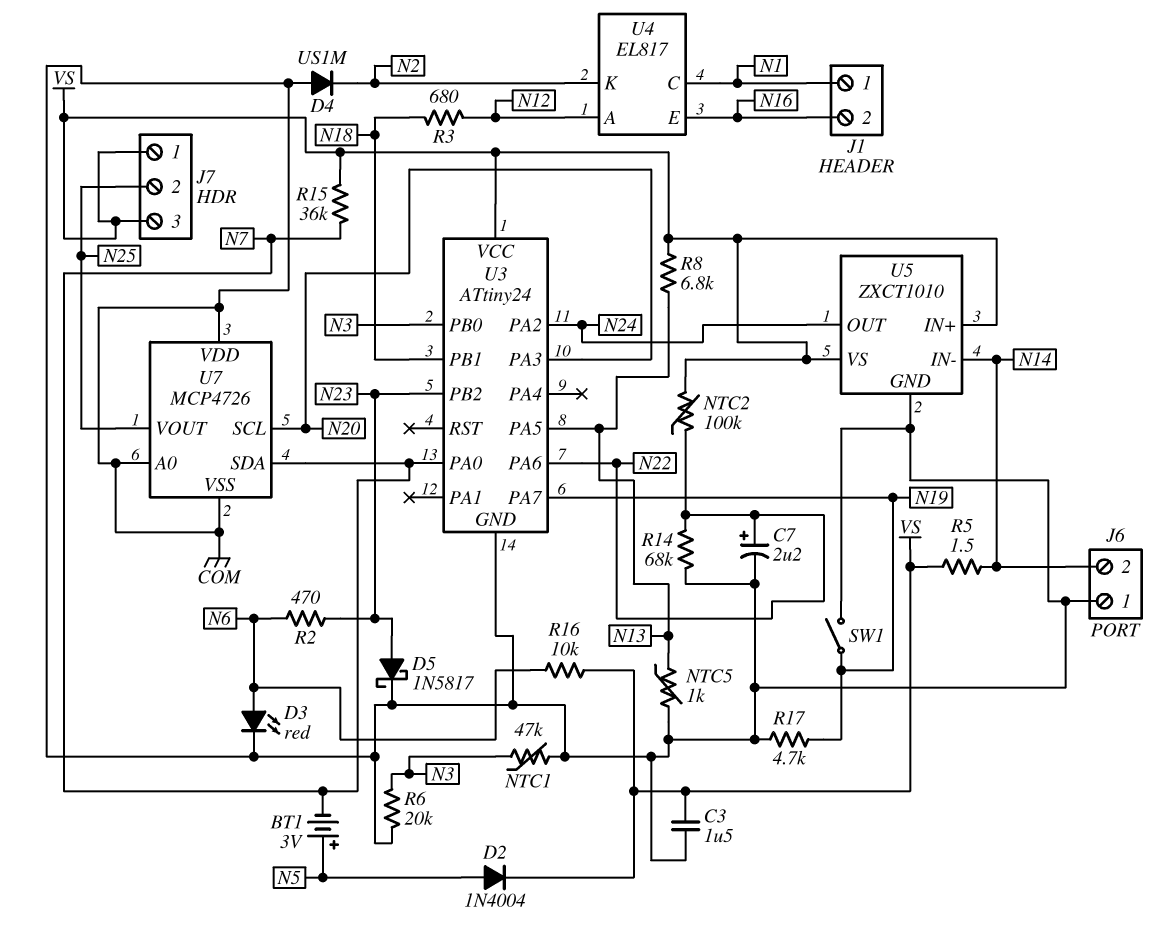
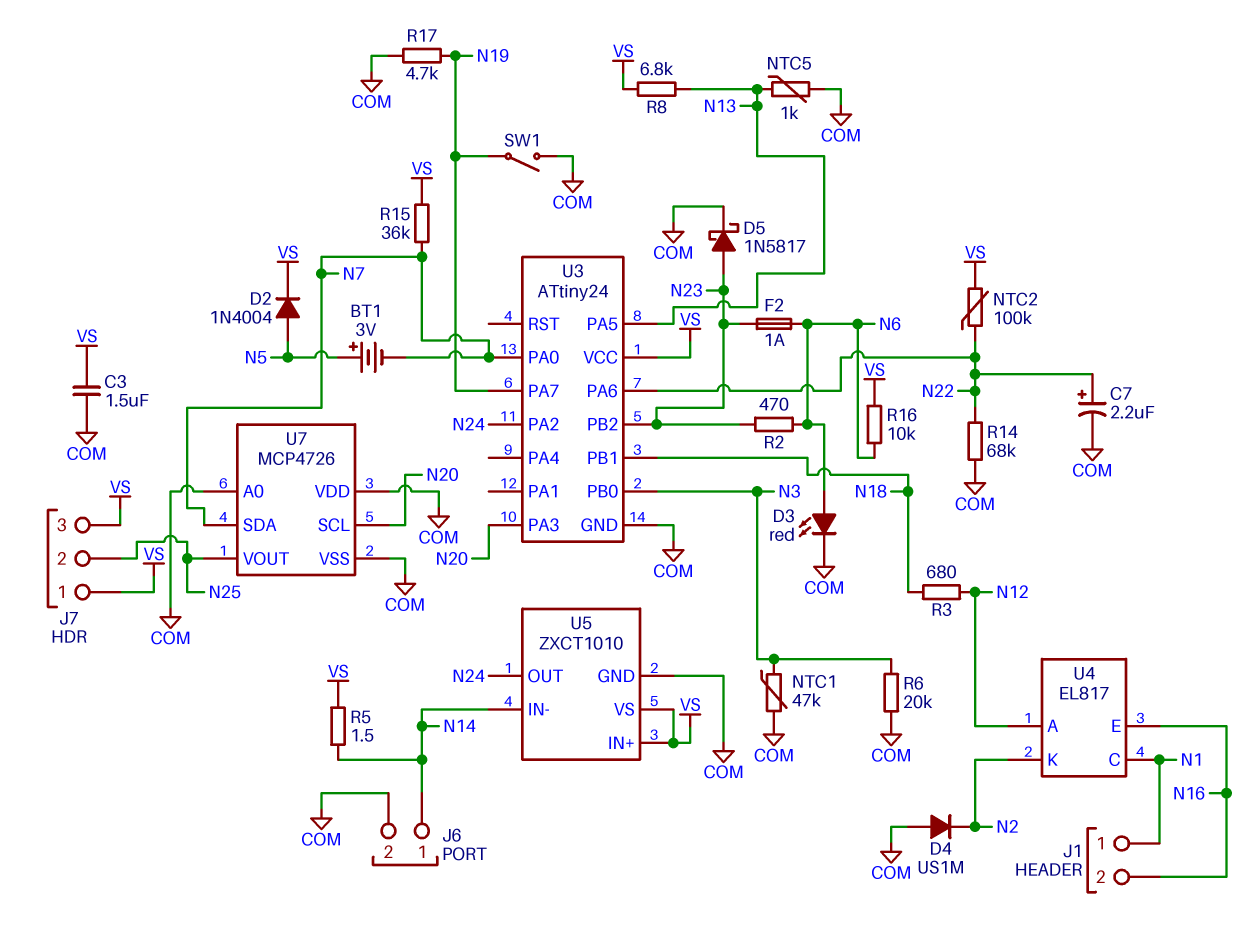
F2: none -> 1A (N6, N23)
J6 pin 1: COM -> N14
J6 pin 2: N14 -> COM

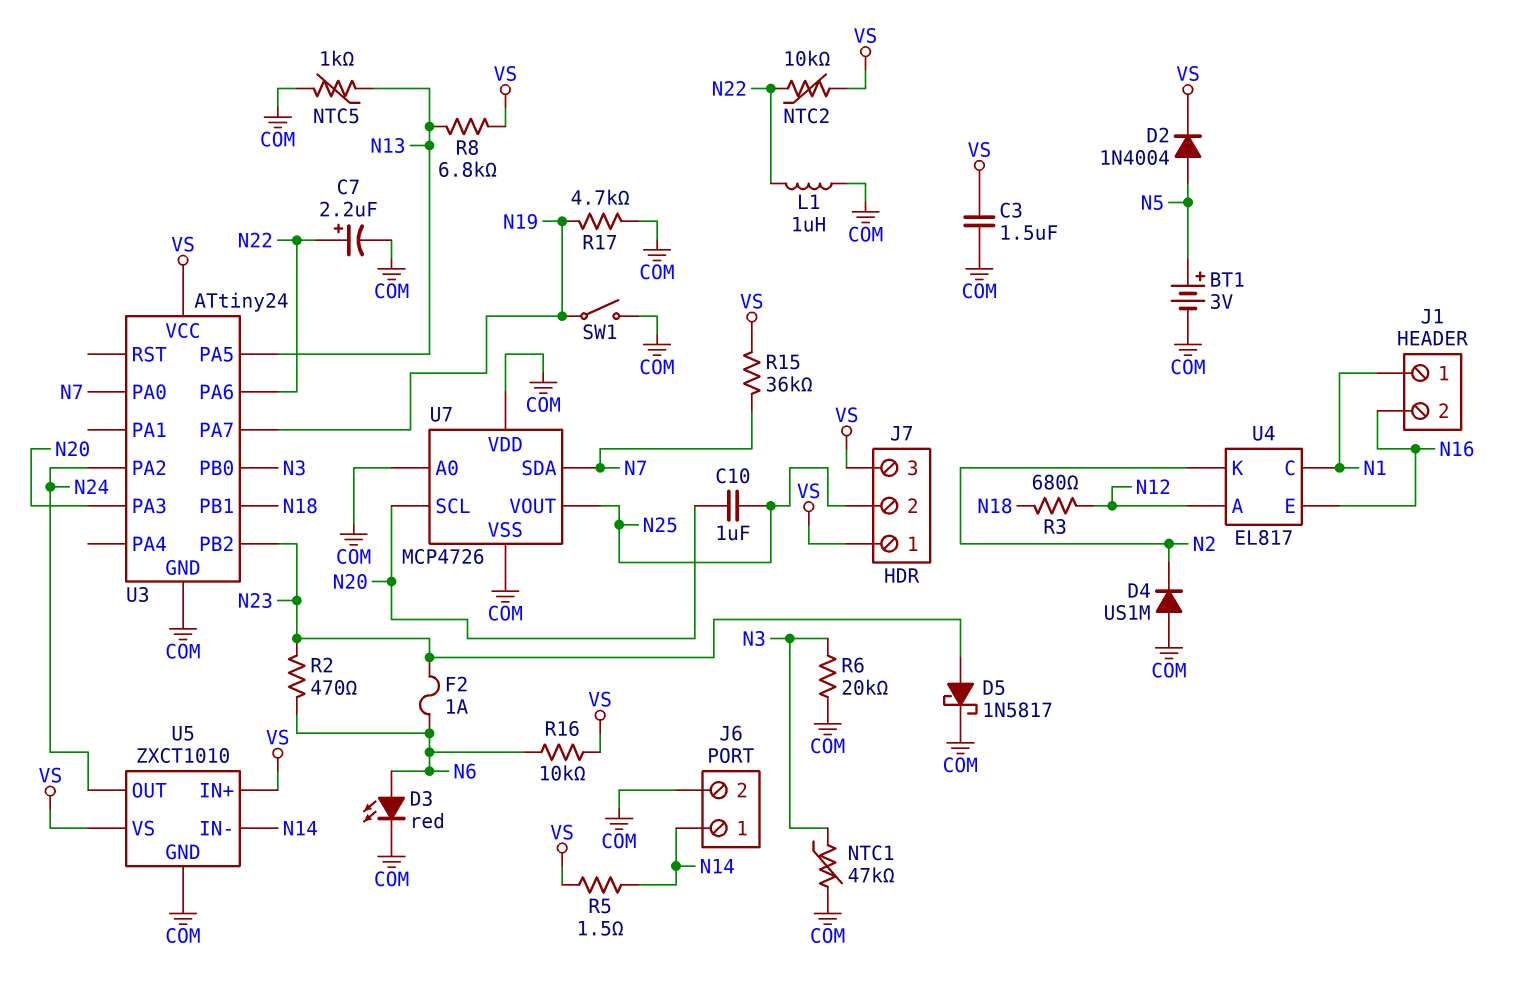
BT1: 3V (plus N5, minus N7) -> 3V (plus N5, minus COM)
C10: none -> 1uF (N20, N25)
L1: none -> 1uH (COM, N22)
NTC2: 100k (N22, VS) -> 10k (N22, VS)
R14: 68k (COM, N22) -> none

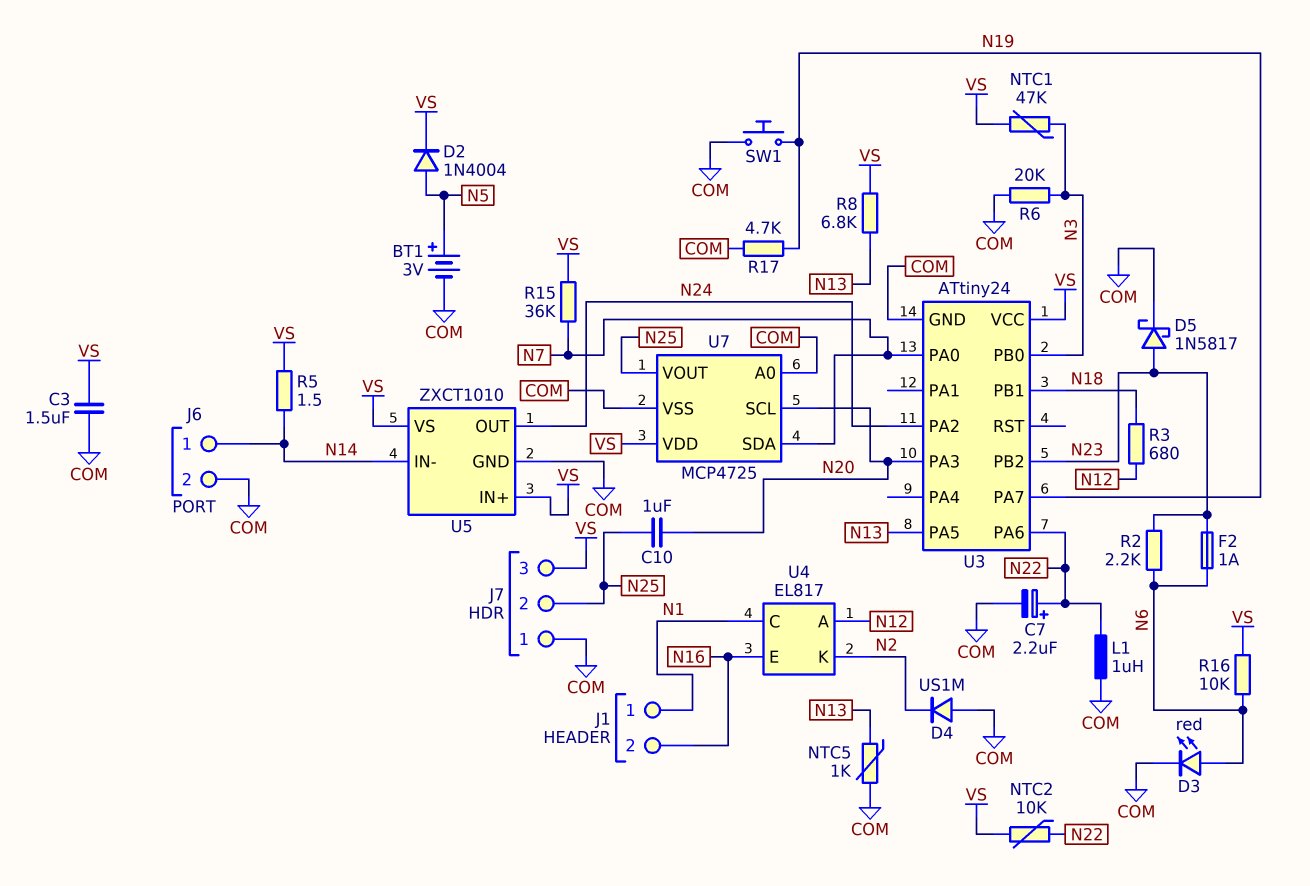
J7 pin 1: VS -> COM
NTC1: 47k (COM, N3) -> 47k (N3, VS)
R2: 470 (N6, N23) -> 2.2k (N6, N23)
SW1: switch (COM, N19) -> button (COM, N19)
U7: MCP4726 -> MCP4725
U7 pin VDD: COM -> VS

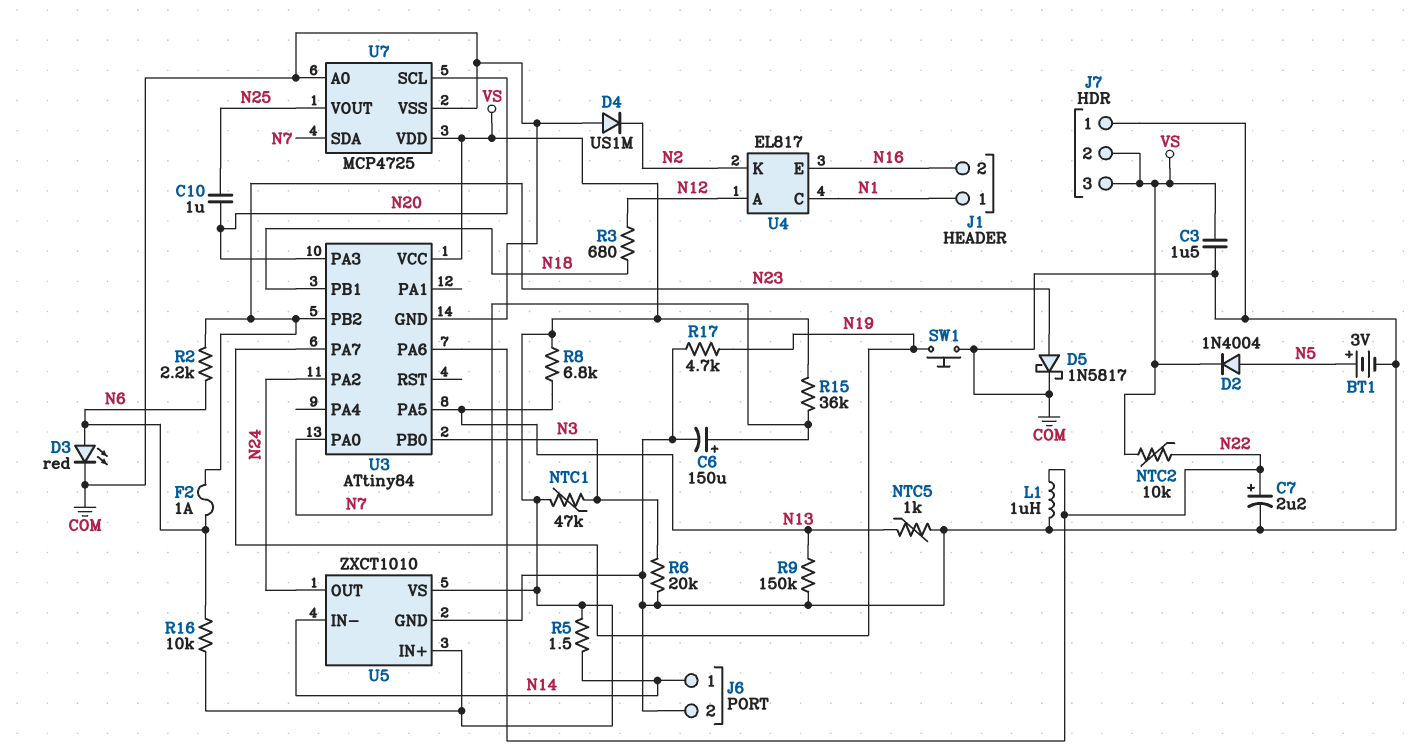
C6: none -> 150uF (plus N7, minus COM)
J7 pin 2: N25 -> VS
R9: none -> 150k (COM, N13)
U3: ATtiny24 -> ATtiny84

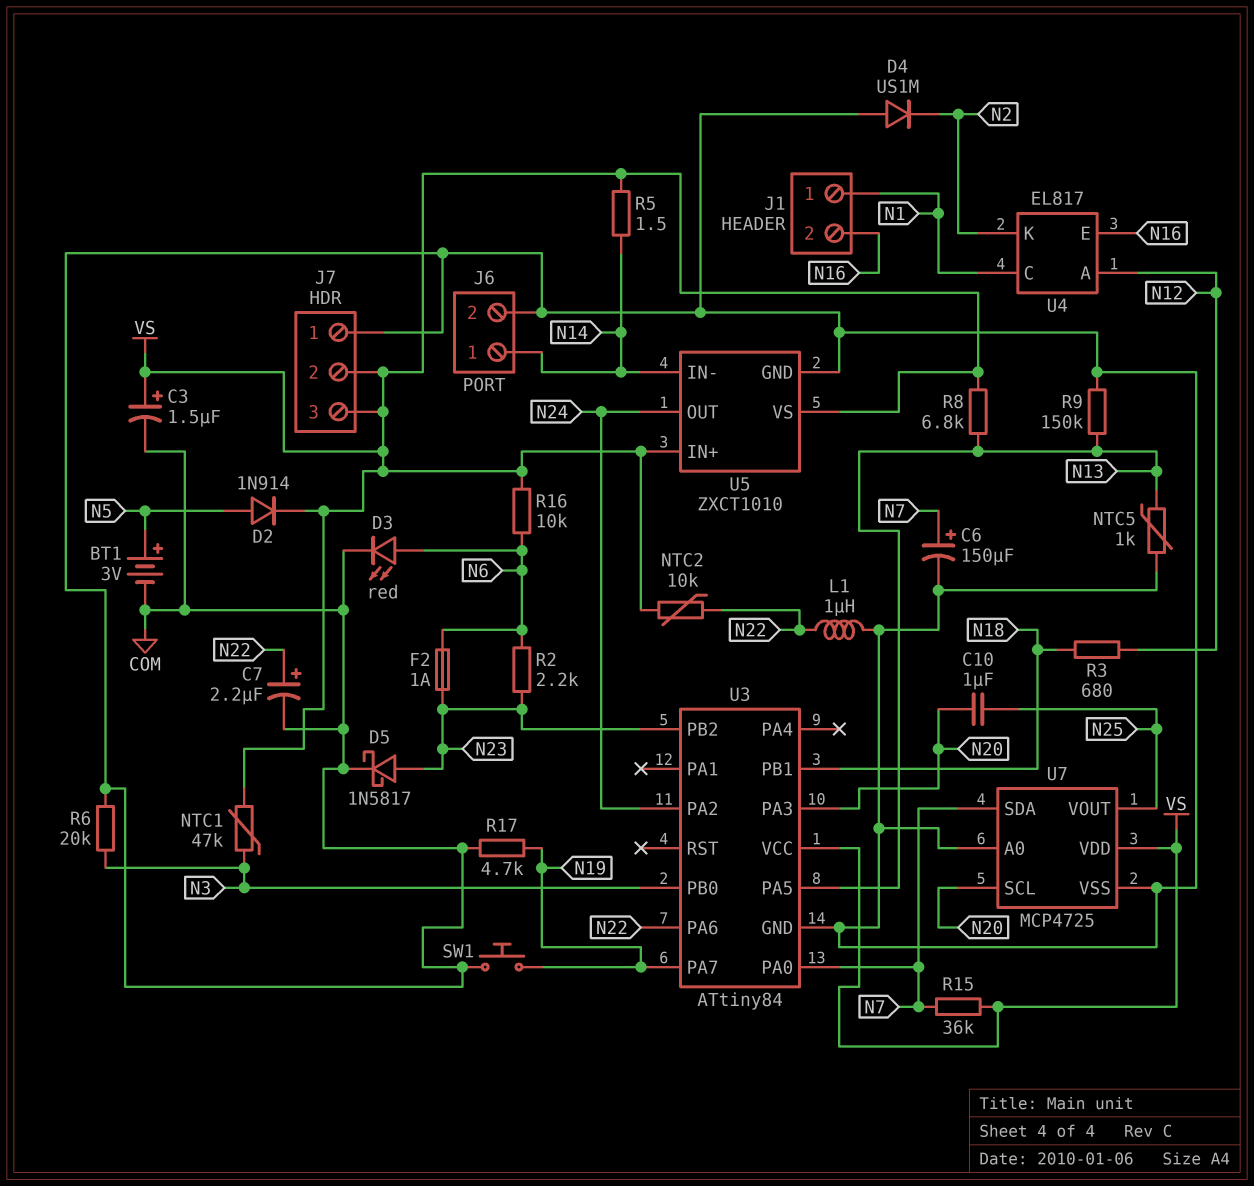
C3: 1.5uF (COM, VS) -> 1.5uF (plus VS, minus COM)
D2: diode 1N4004 (A N5, K VS) -> diode 1N914 (A N5, K VS)

